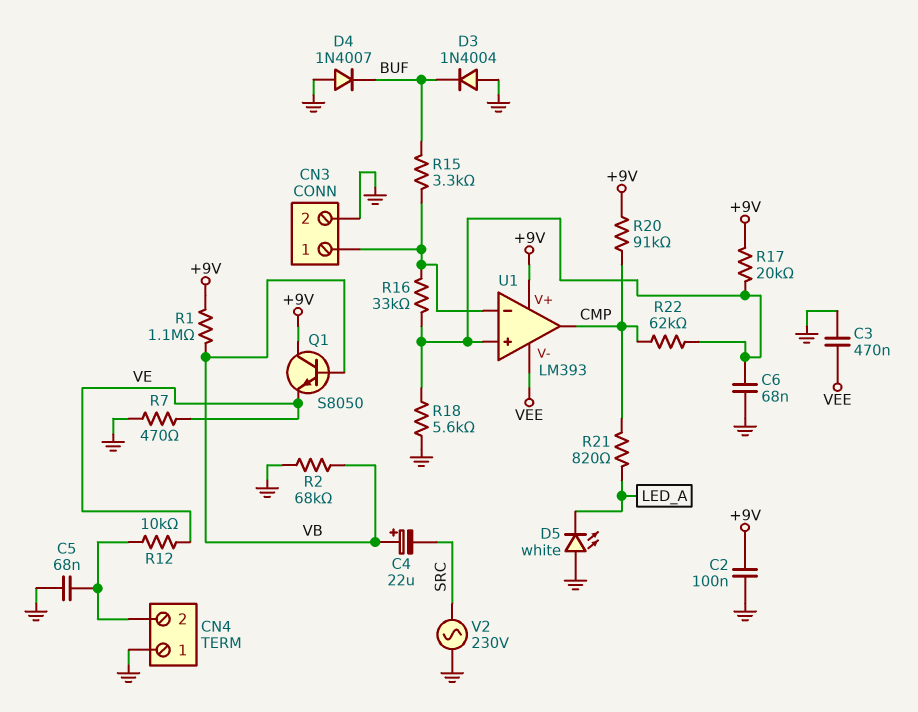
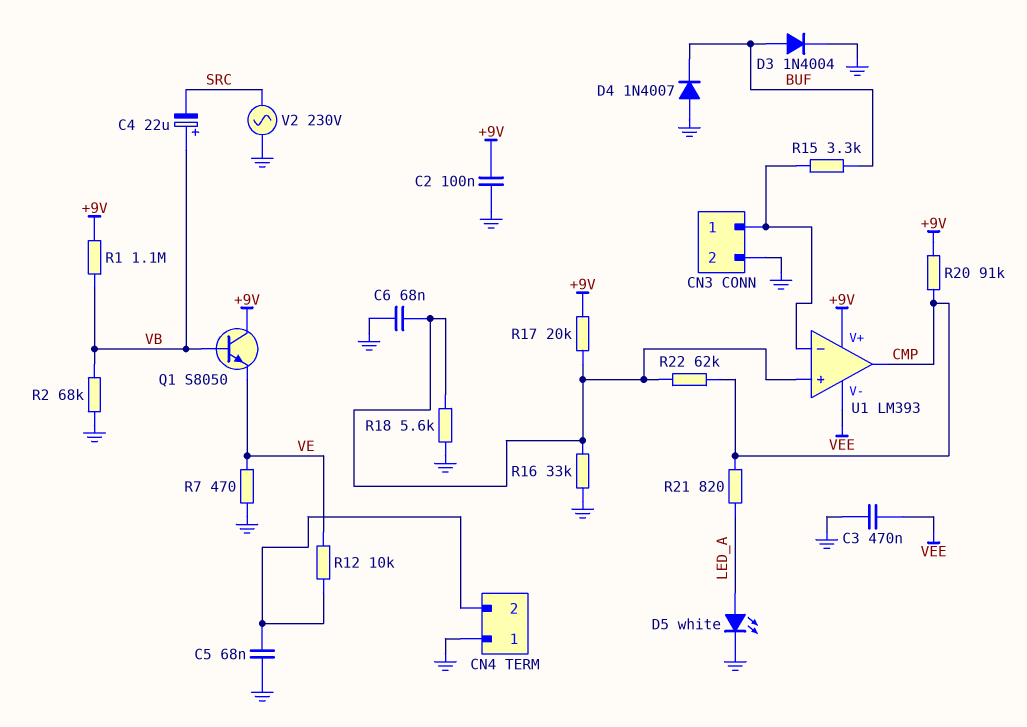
D3: diode 1N4004 (A GND, K BUF) -> diode 1N4004 (A BUF, K GND)
D5: LED white (A GND, K LED_A) -> LED white (A LED_A, K GND)
R16: 33k (CN3/1, U1/in+) -> 33k (GND, U1/in+)

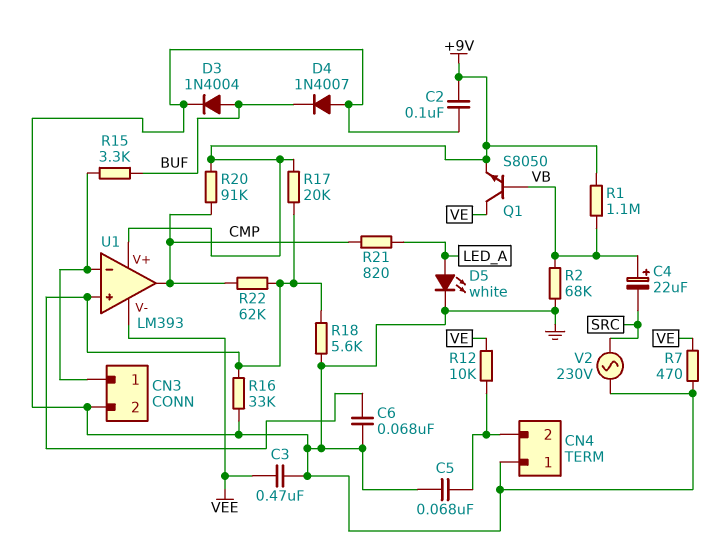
Q1: NPN S8050 (B VB, C +9V, E VE) -> NPN S8050 (B VB, C VE, E +9V)

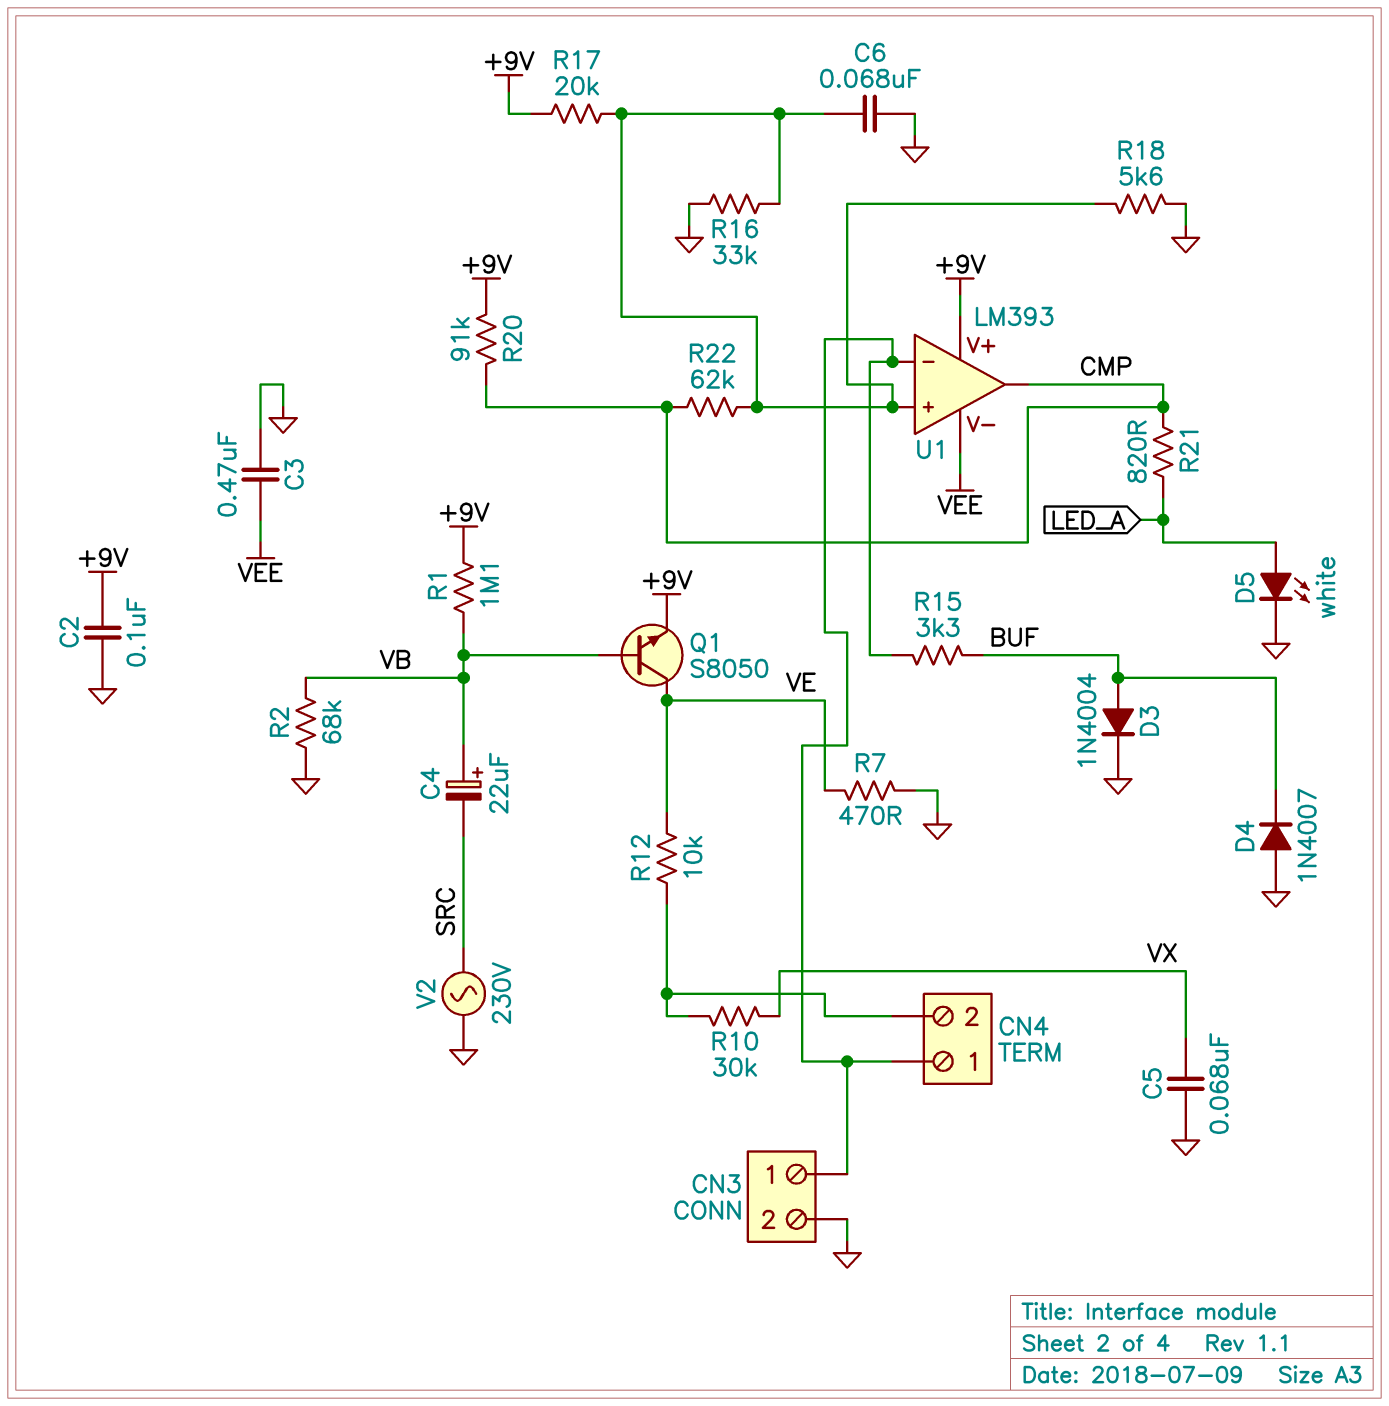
C5: 68nF (CN4/2, GND) -> 68nF (GND, VX)
CN4 pin 1: GND -> CN3/1
R10: none -> 30k (CN4/2, VX)

